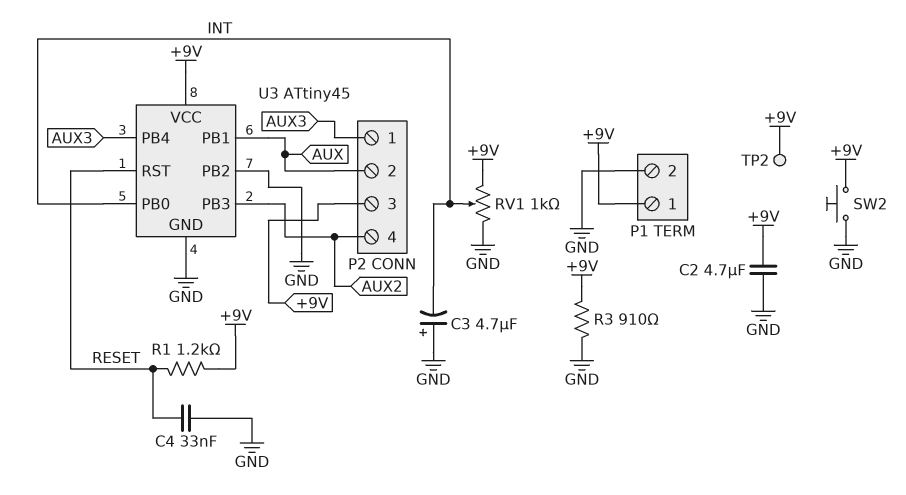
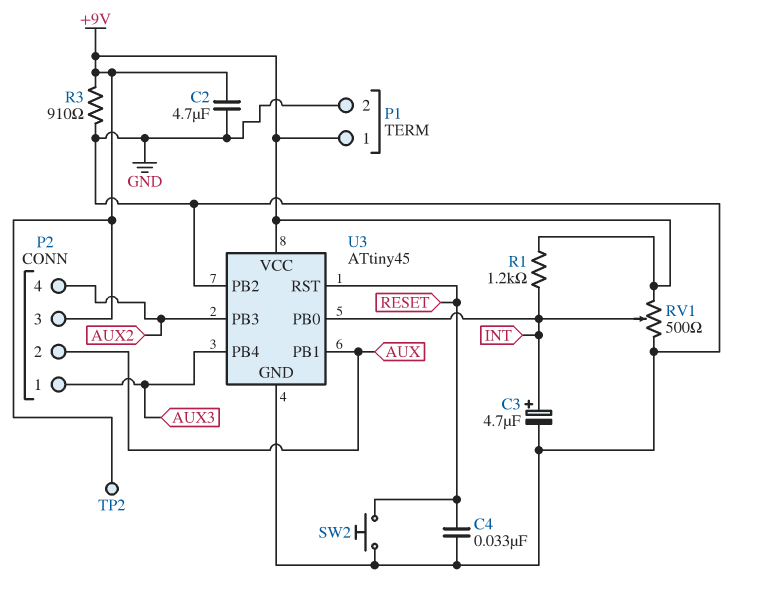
C3: 4.7uF (plus GND, minus INT) -> 4.7uF (plus INT, minus GND)
R1: 1.2k (+9V, RESET) -> 1.2k (+9V, INT)
RV1: 1k (+9V, GND, wiper INT) -> 500 (+9V, GND, wiper INT)
SW2: button (+9V, GND) -> button (GND, RESET)

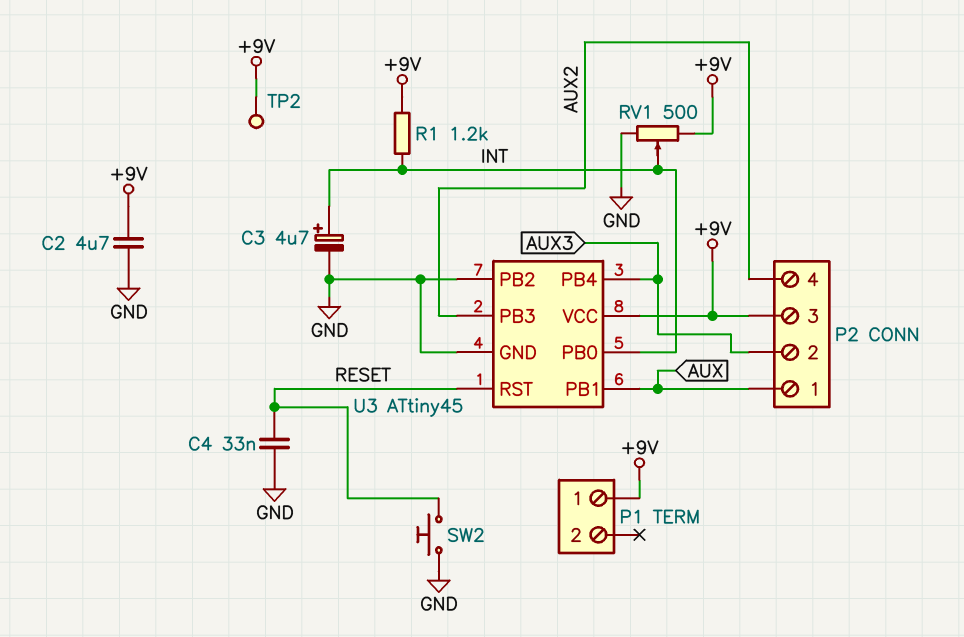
P1 pin 2: GND -> none
P2 pin 1: AUX3 -> AUX
P2 pin 2: AUX -> AUX3
R3: 910 (+9V, GND) -> none

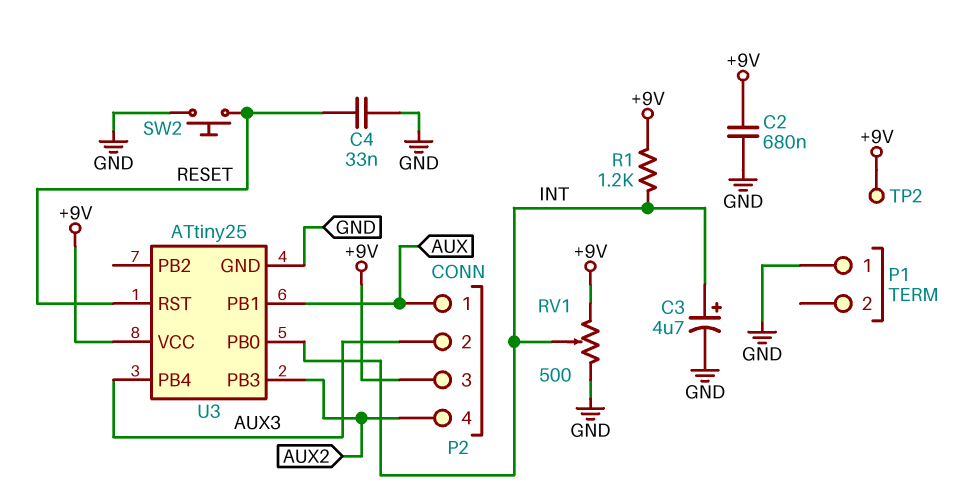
C2: 4.7uF (+9V, GND) -> 680nF (+9V, GND)
P1 pin 1: +9V -> GND
U3: ATtiny45 -> ATtiny25
U3 pin PB2: GND -> none

